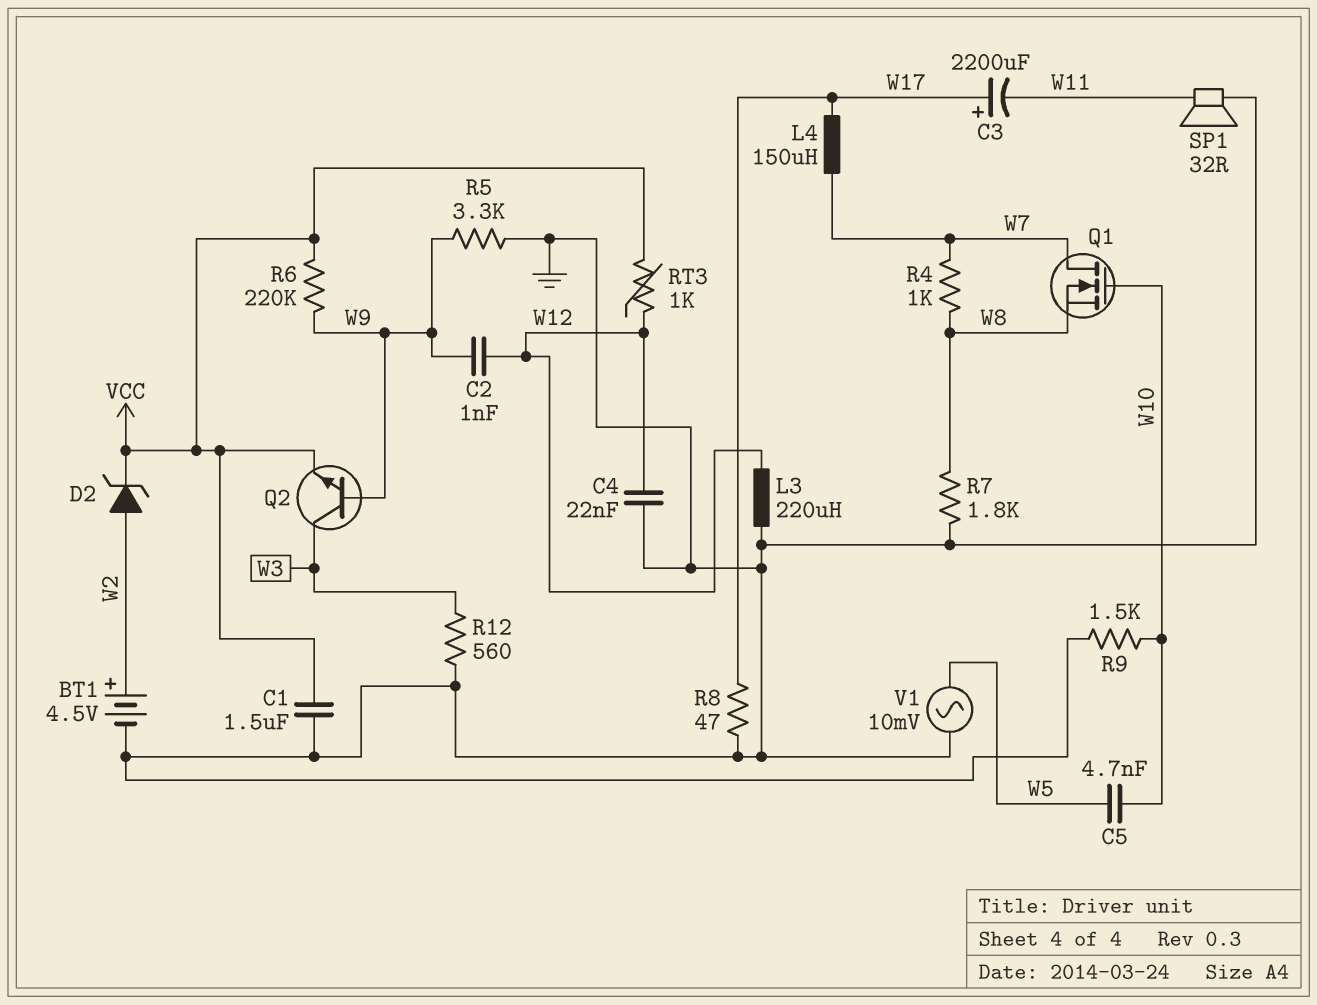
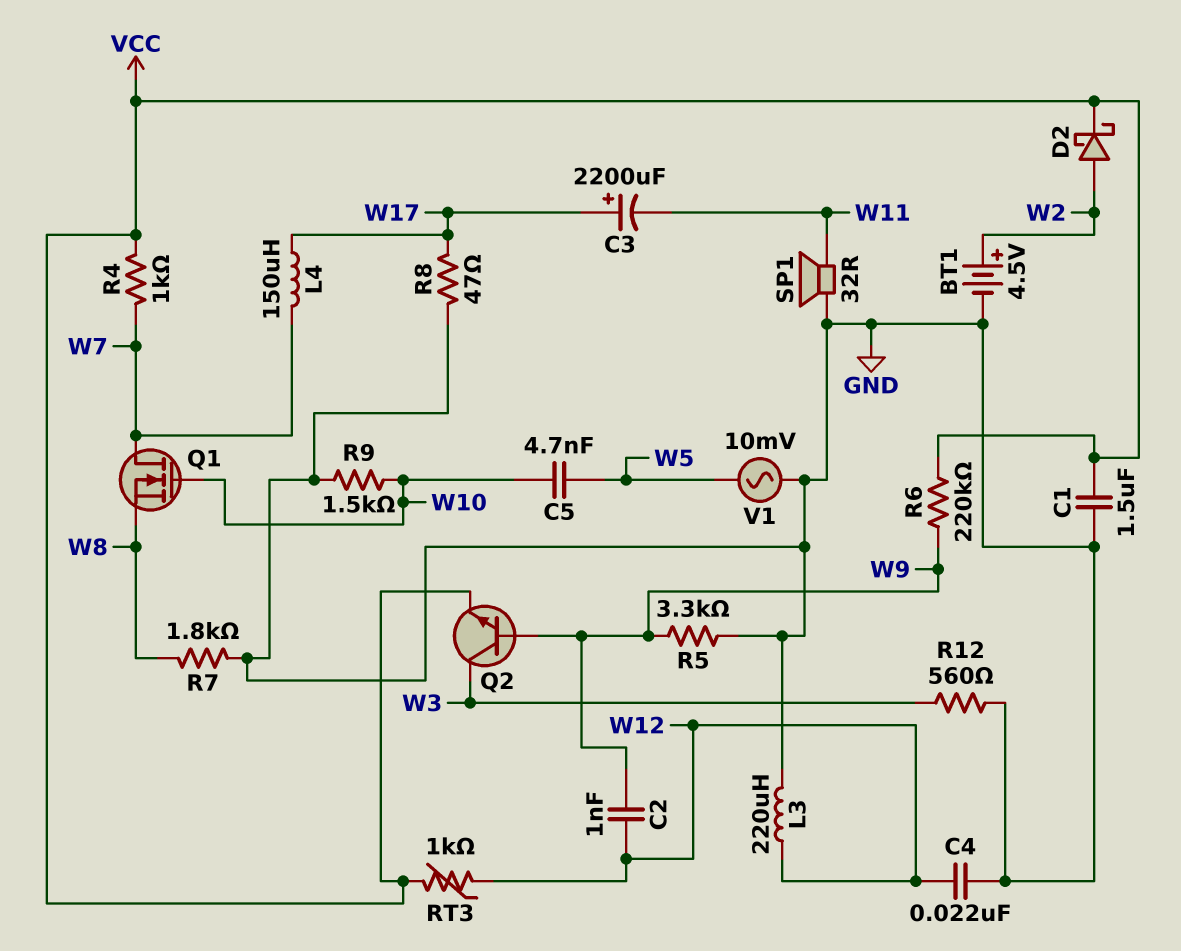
D2: zener (A W2, K VCC) -> schottky (A W2, K VCC)
R4: 1k (W7, W8) -> 1k (VCC, W7)

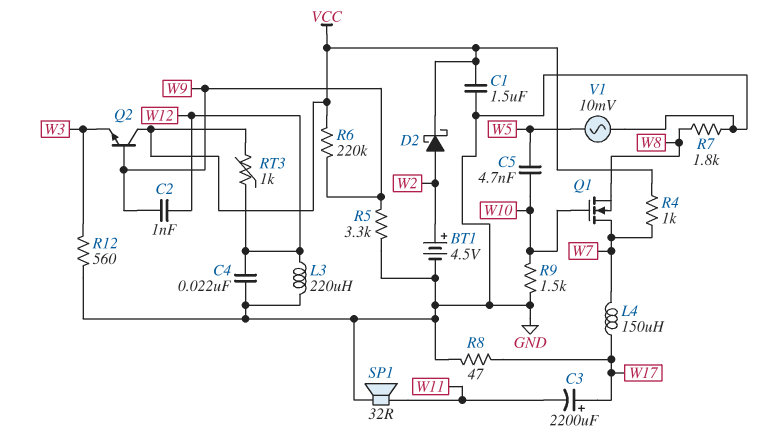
Q2: NPN (B W9, C W3, E VCC) -> NPN (B W9, C VCC, E W3)

